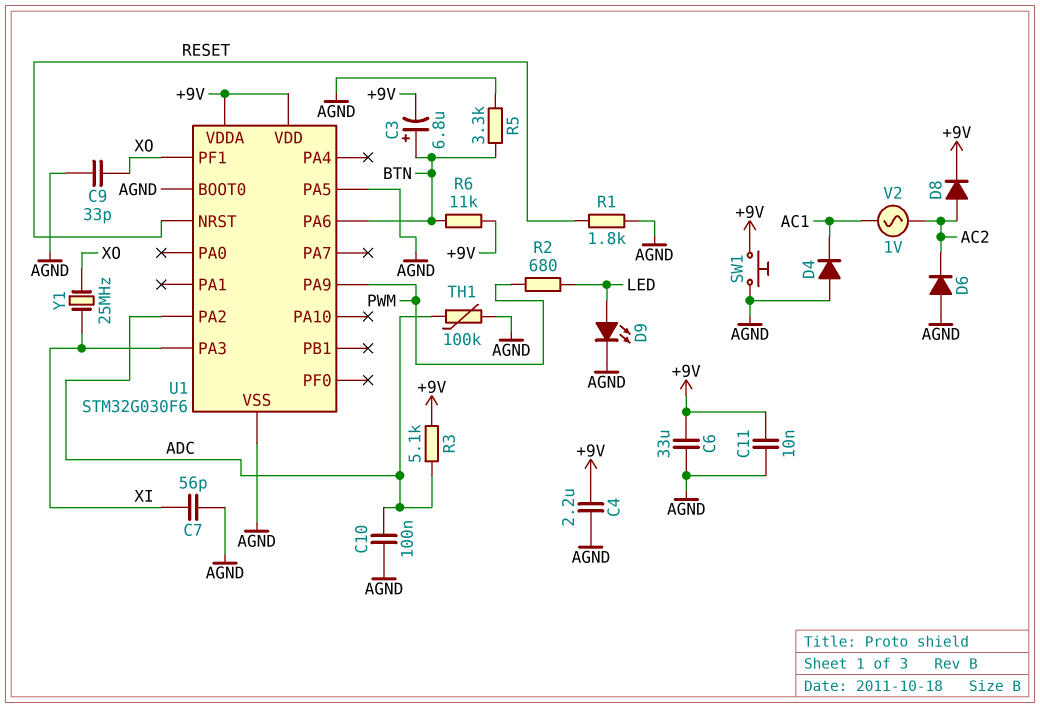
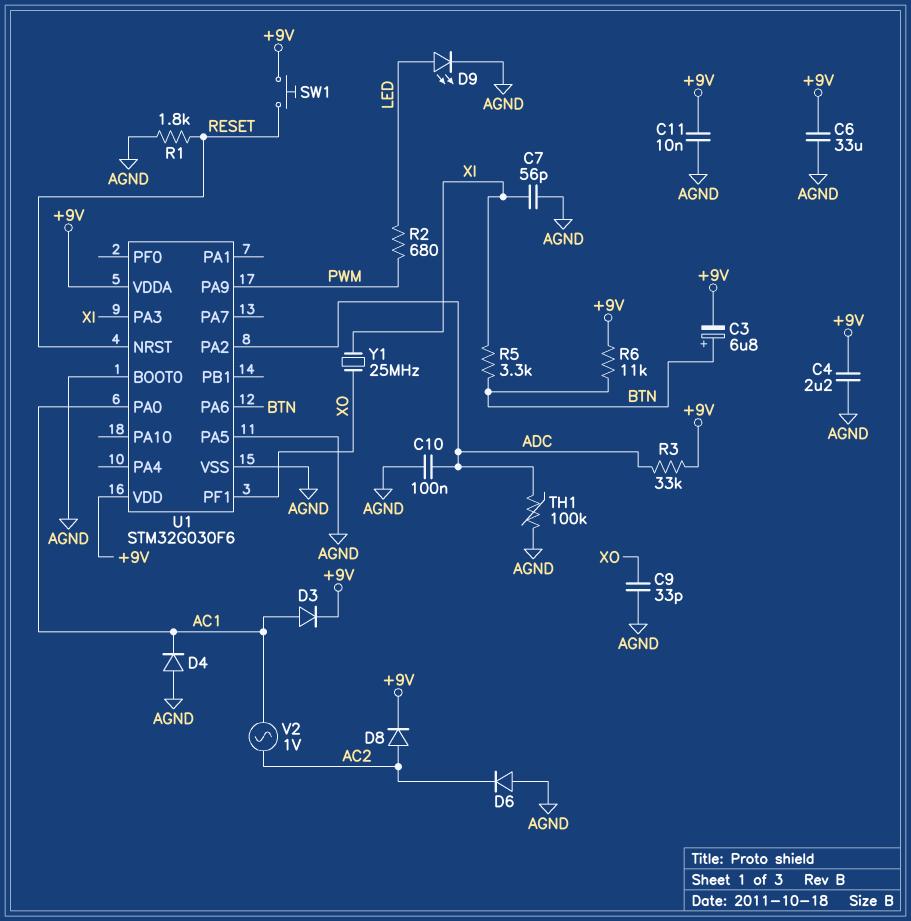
D3: none -> diode (A AC1, K +9V)
R3: 5.1k (+9V, ADC) -> 33k (+9V, ADC)
R5: 3.3k (AGND, BTN) -> 3.3k (BTN, XI)
SW1: button (+9V, AGND) -> button (+9V, RESET)
U1 pin PA0: none -> AC1

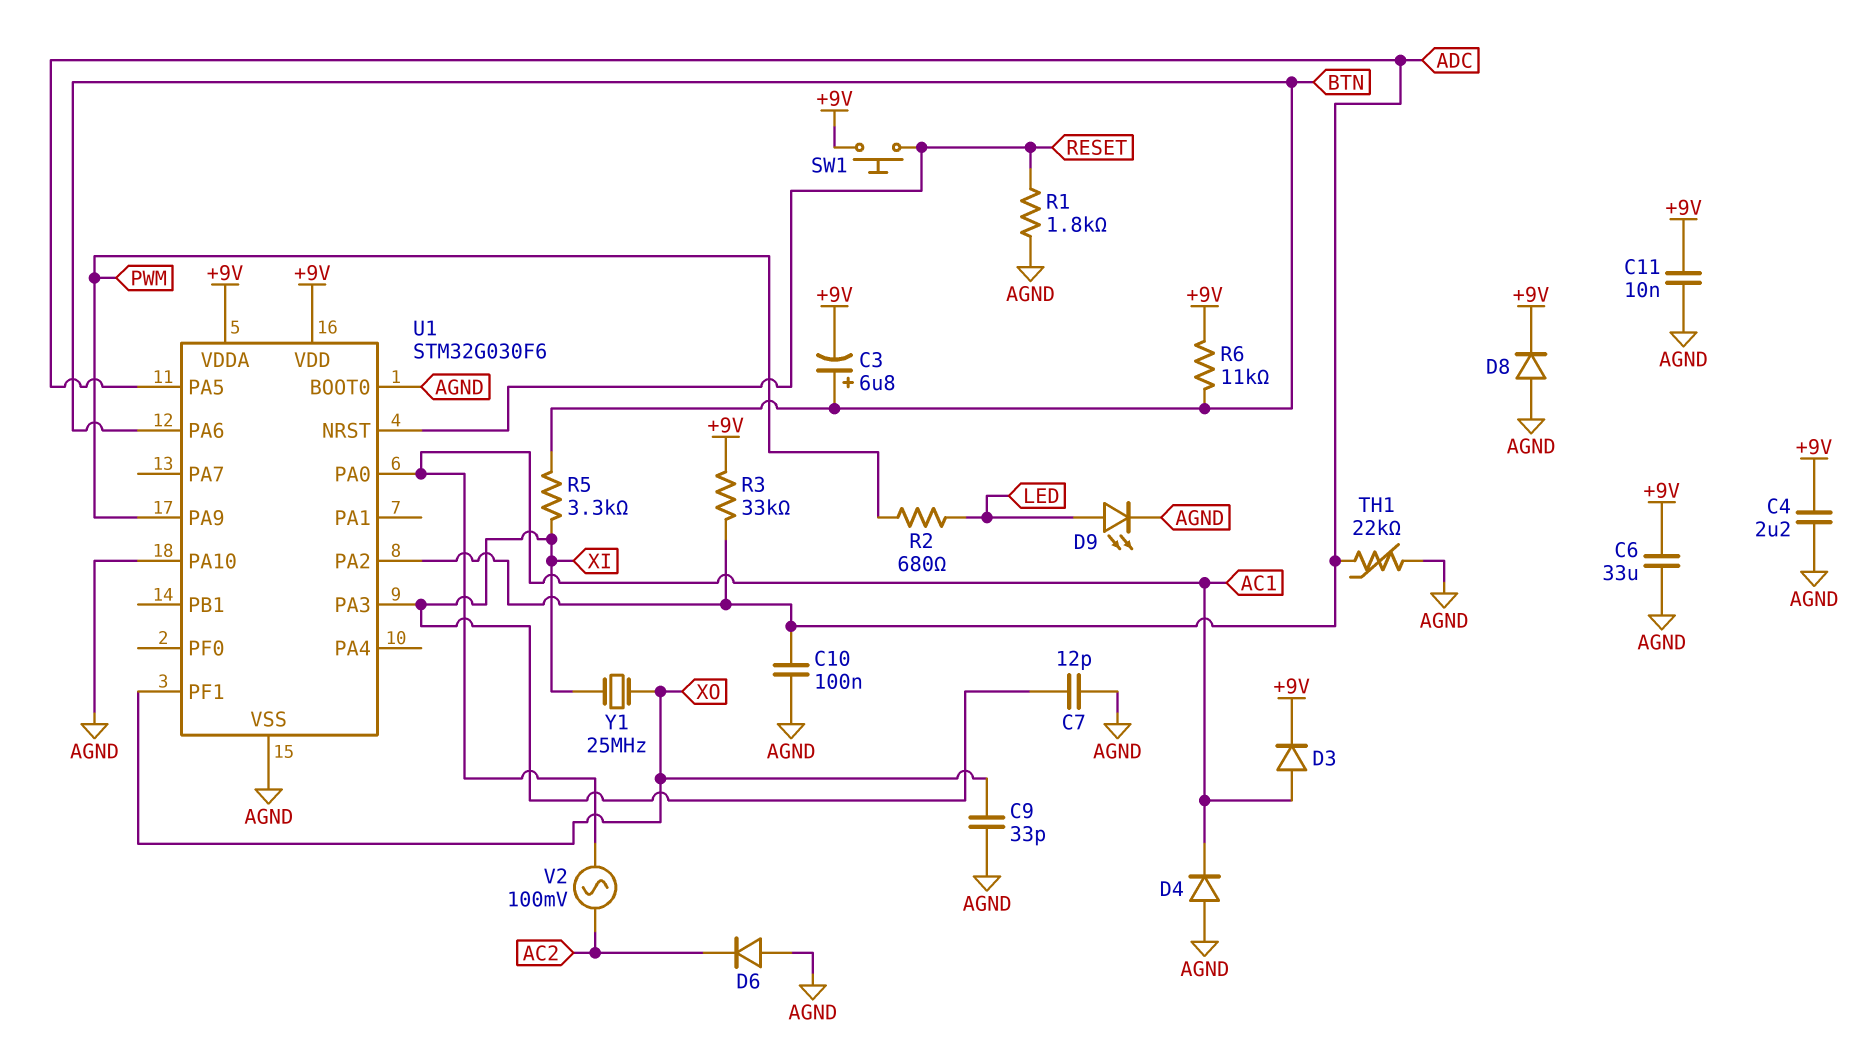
C7: 56pF (AGND, XI) -> 12pF (AGND, XI)
D8: diode (A AC2, K +9V) -> diode (A AGND, K +9V)
TH1: 100k (ADC, AGND) -> 22k (ADC, AGND)
U1 pin PA5: AGND -> ADC
U1 pin PA10: none -> AGND
V2: AC 1V (AC1, AC2) -> AC 100mV (AC1, AC2)

